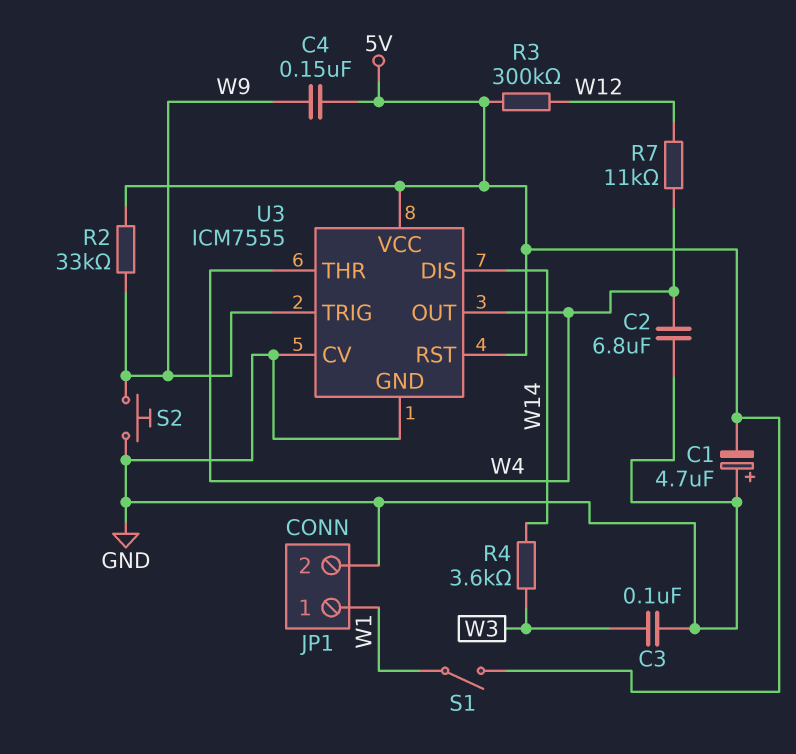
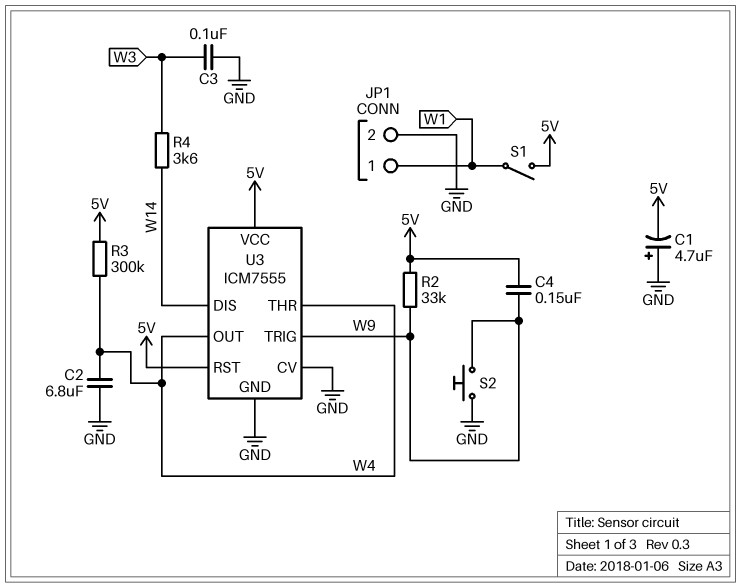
R3: 300k (5V, W12) -> 300k (5V, W4)
R7: 11k (W4, W12) -> none

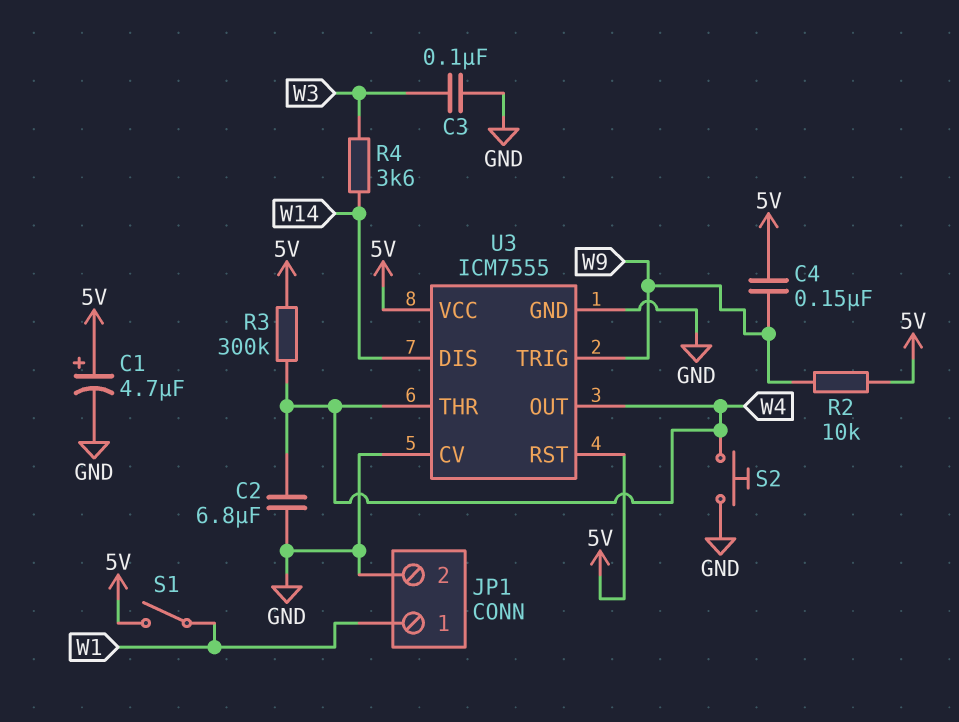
C1: 4.7uF (plus GND, minus 5V) -> 4.7uF (plus 5V, minus GND)
R2: 33k (5V, W9) -> 10k (5V, W9)
S2: button (GND, W9) -> button (GND, W4)

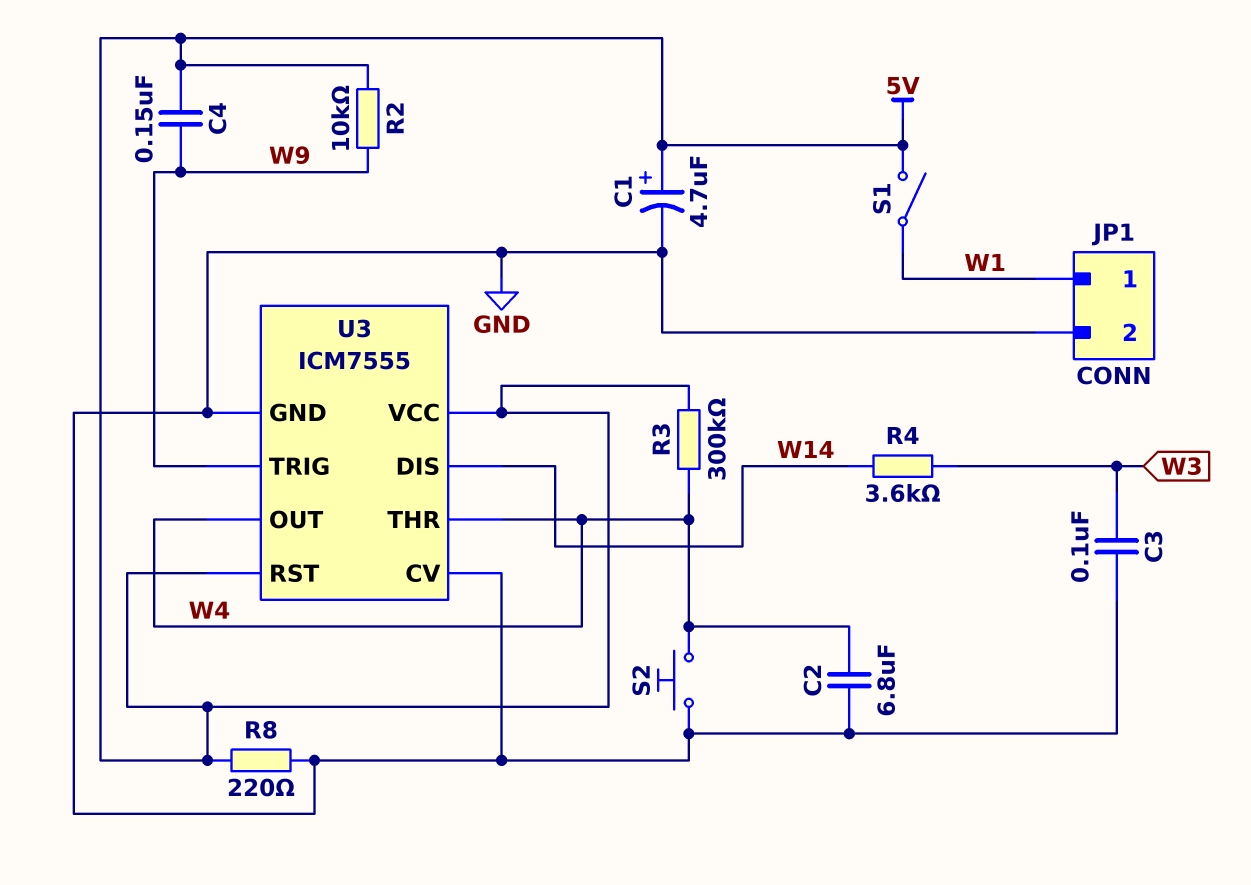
R8: none -> 220 (5V, GND)

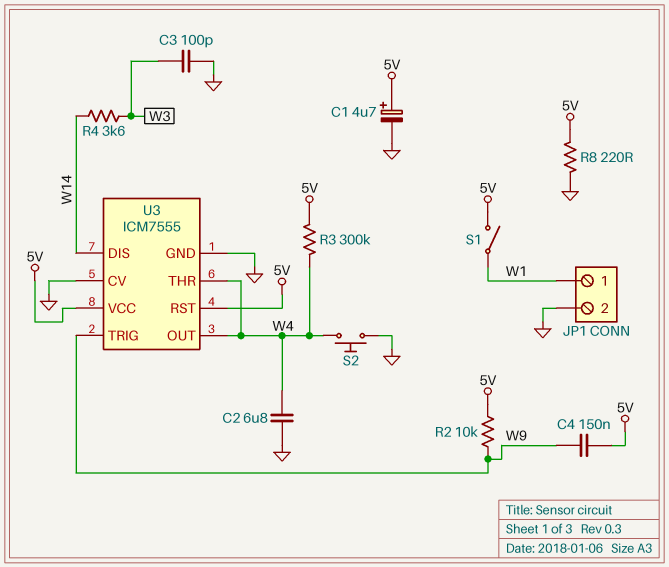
C3: 100nF (GND, W3) -> 100pF (GND, W3)

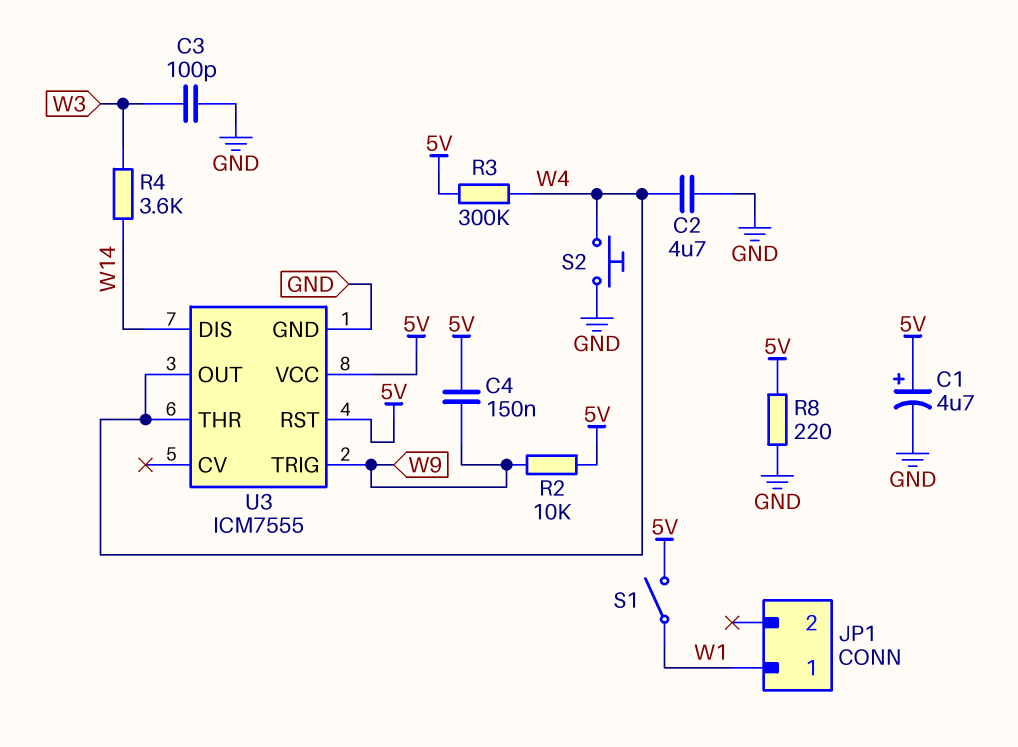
C2: 6.8uF (GND, W4) -> 4.7uF (GND, W4)
JP1 pin 2: GND -> none
U3 pin CV: GND -> none

